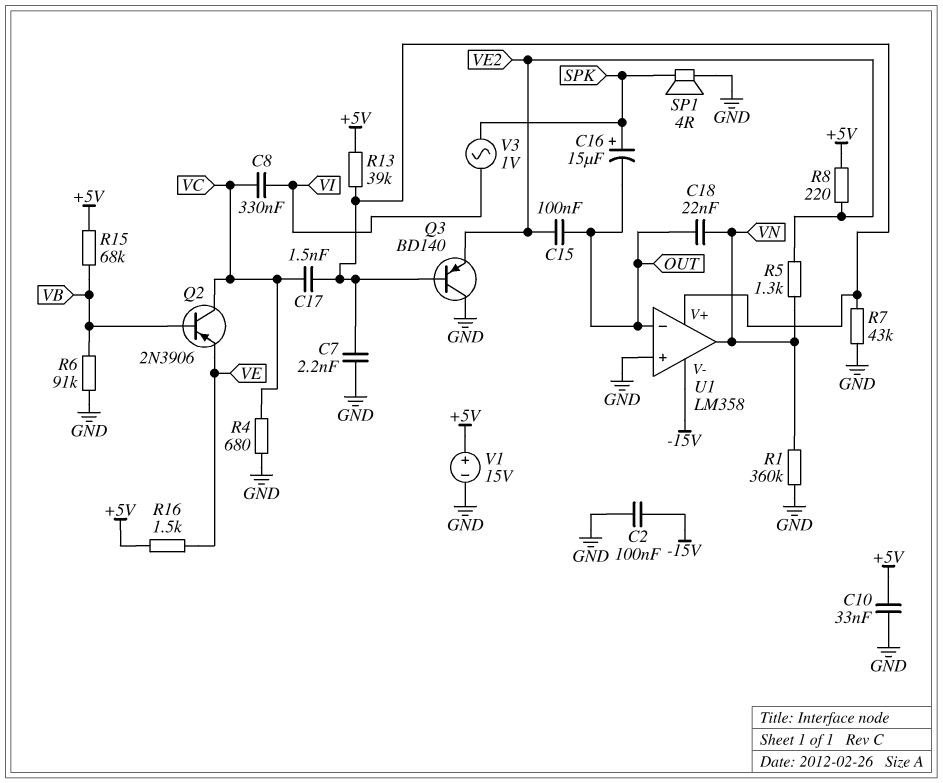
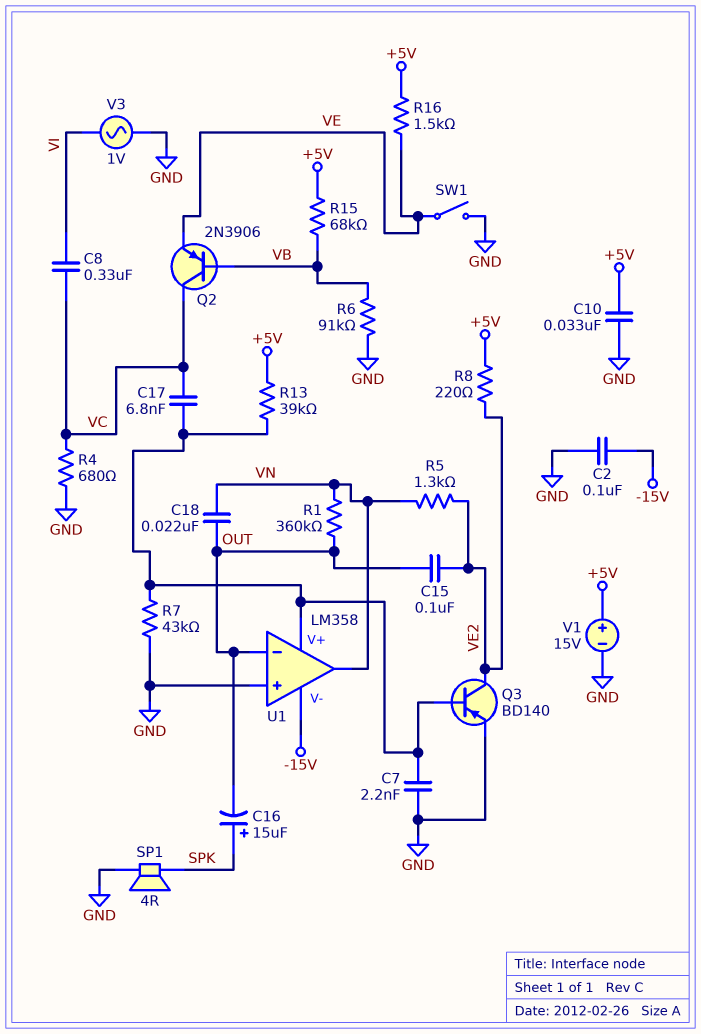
C17: 1.5nF (U1/V+, VC) -> 6.8nF (U1/V+, VC)
Q3: PNP BD140 (B U1/V+, C GND, E VE2) -> PNP BD140 (B U1/V+, C VE2, E GND)
R1: 360k (GND, VN) -> 360k (OUT, VN)
SW1: none -> switch (GND, VE)
V3: AC 1V (SPK, VI) -> AC 1V (GND, VI)

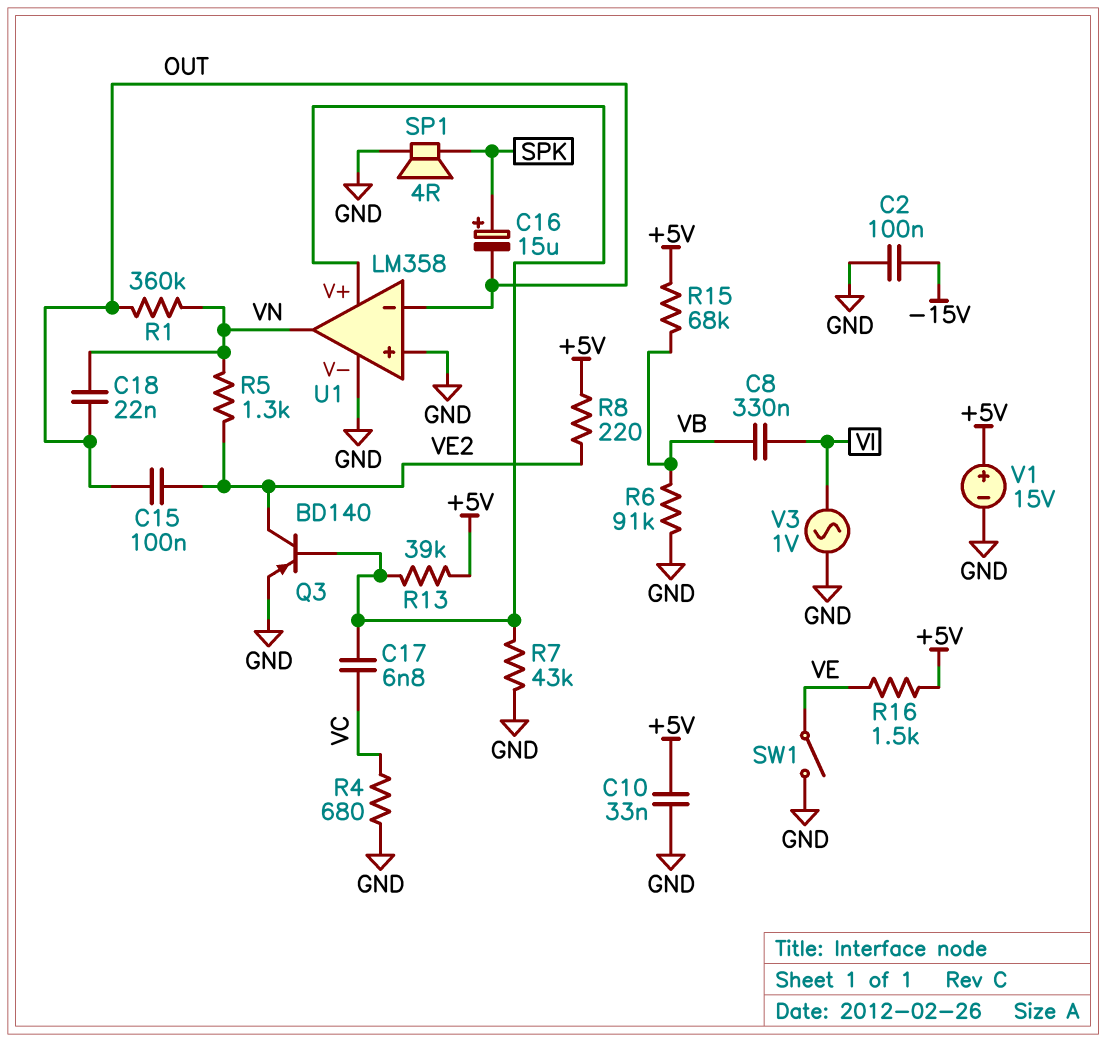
C7: 2.2nF (GND, U1/V+) -> none
C8: 330nF (VC, VI) -> 330nF (VB, VI)
Q2: PNP 2N3906 (B VB, C VC, E VE) -> none
U1 pin V-: -15V -> GND

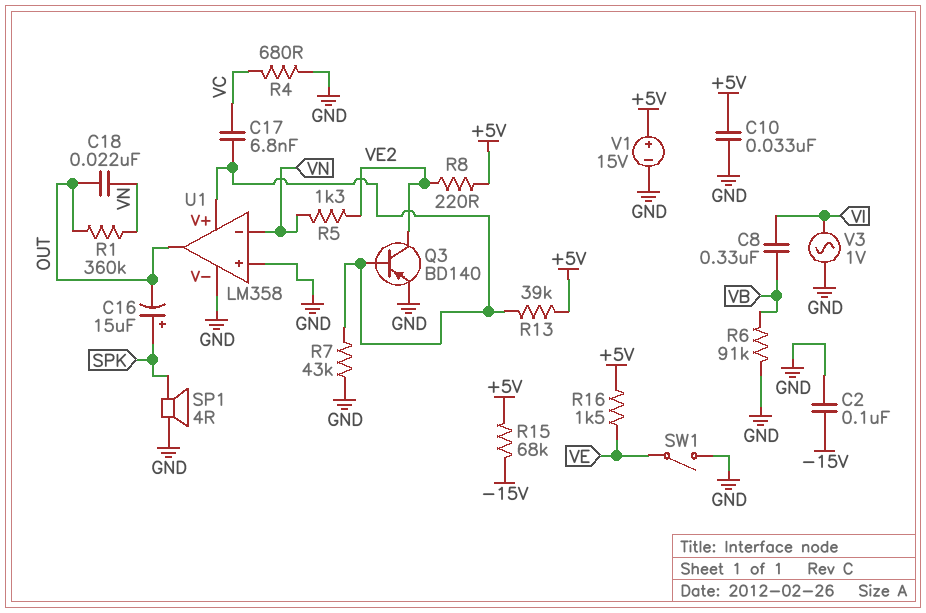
C15: 100nF (OUT, VE2) -> none
R15: 68k (+5V, VB) -> 68k (+5V, -15V)
U1 pin in-: OUT -> VN
U1 pin out: VN -> OUT

